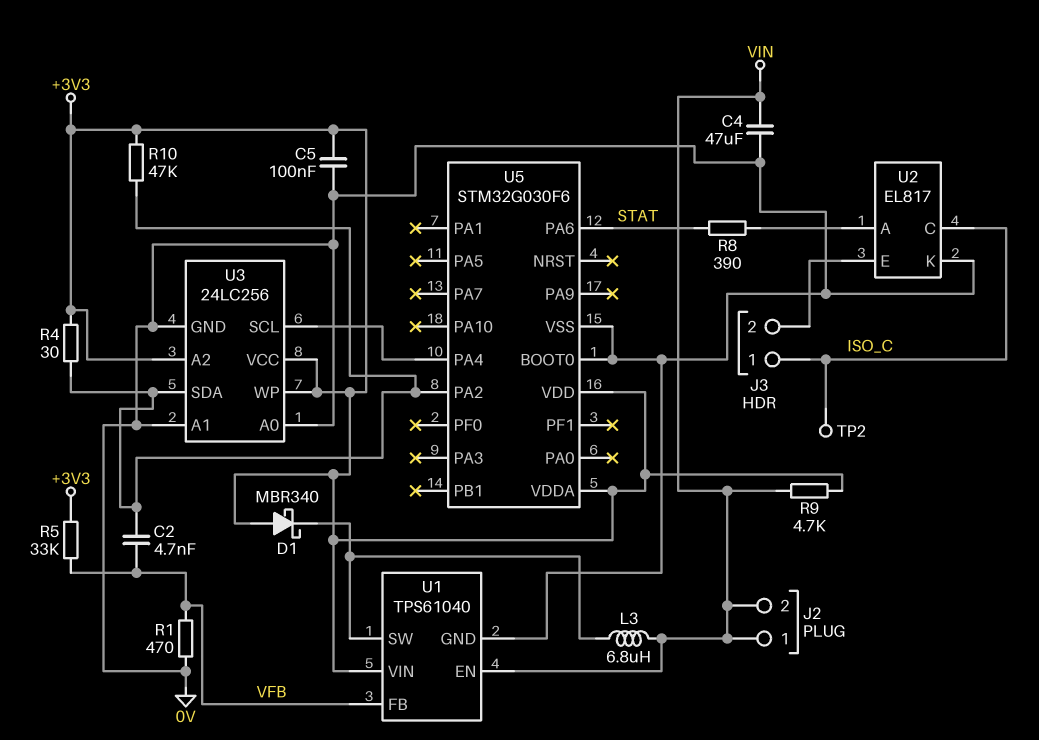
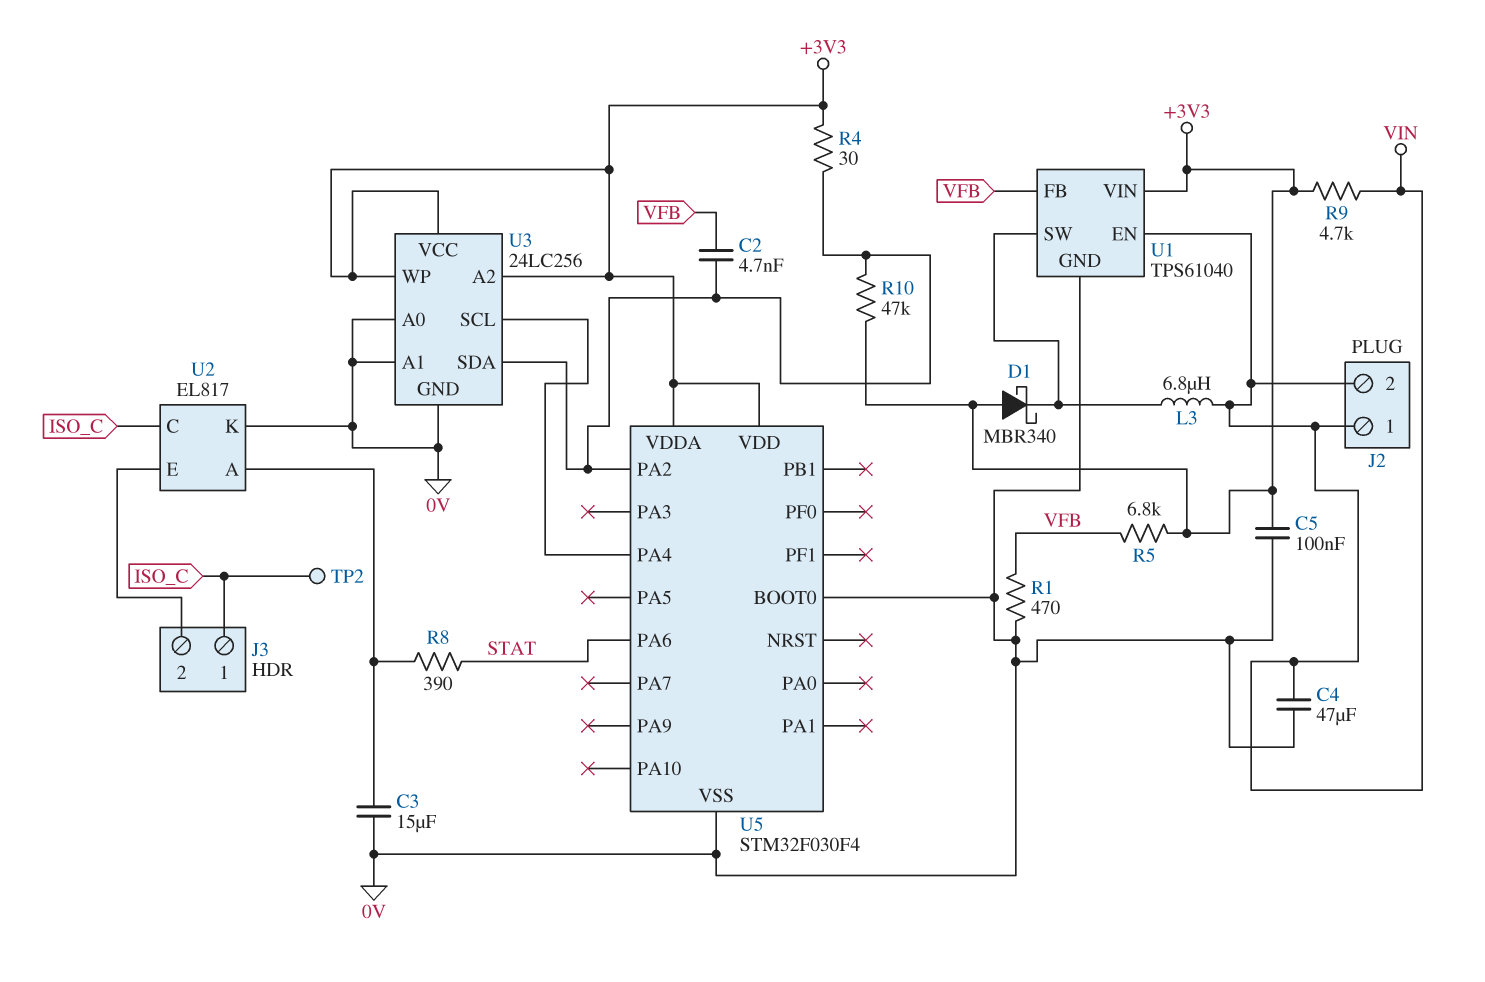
C3: none -> 15uF (0V, U2/A)
R5: 33k (+3V3, VFB) -> 6.8k (+3V3, VFB)
U5: STM32G030F6 -> STM32F030F4

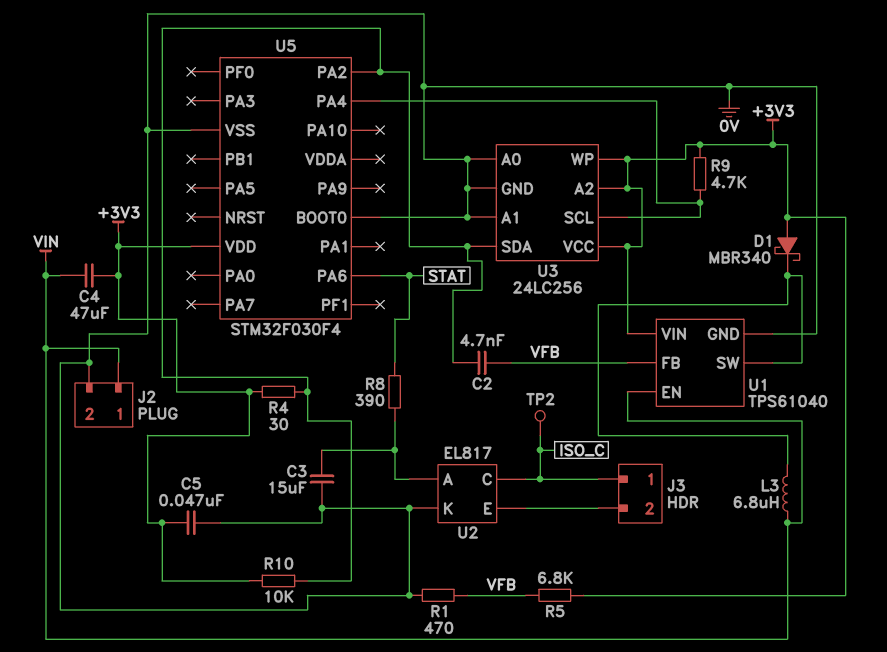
C4: 47uF (0V, VIN) -> 47uF (+3V3, VIN)
C5: 100nF (+3V3, 0V) -> 47nF (+3V3, 0V)
J2 pin 2: VIN -> 0V
R9: 4.7k (+3V3, VIN) -> 4.7k (+3V3, U3/SCL)
R10: 47k (+3V3, U3/SDA) -> 10k (+3V3, U3/SDA)
U5 pin VDDA: +3V3 -> none

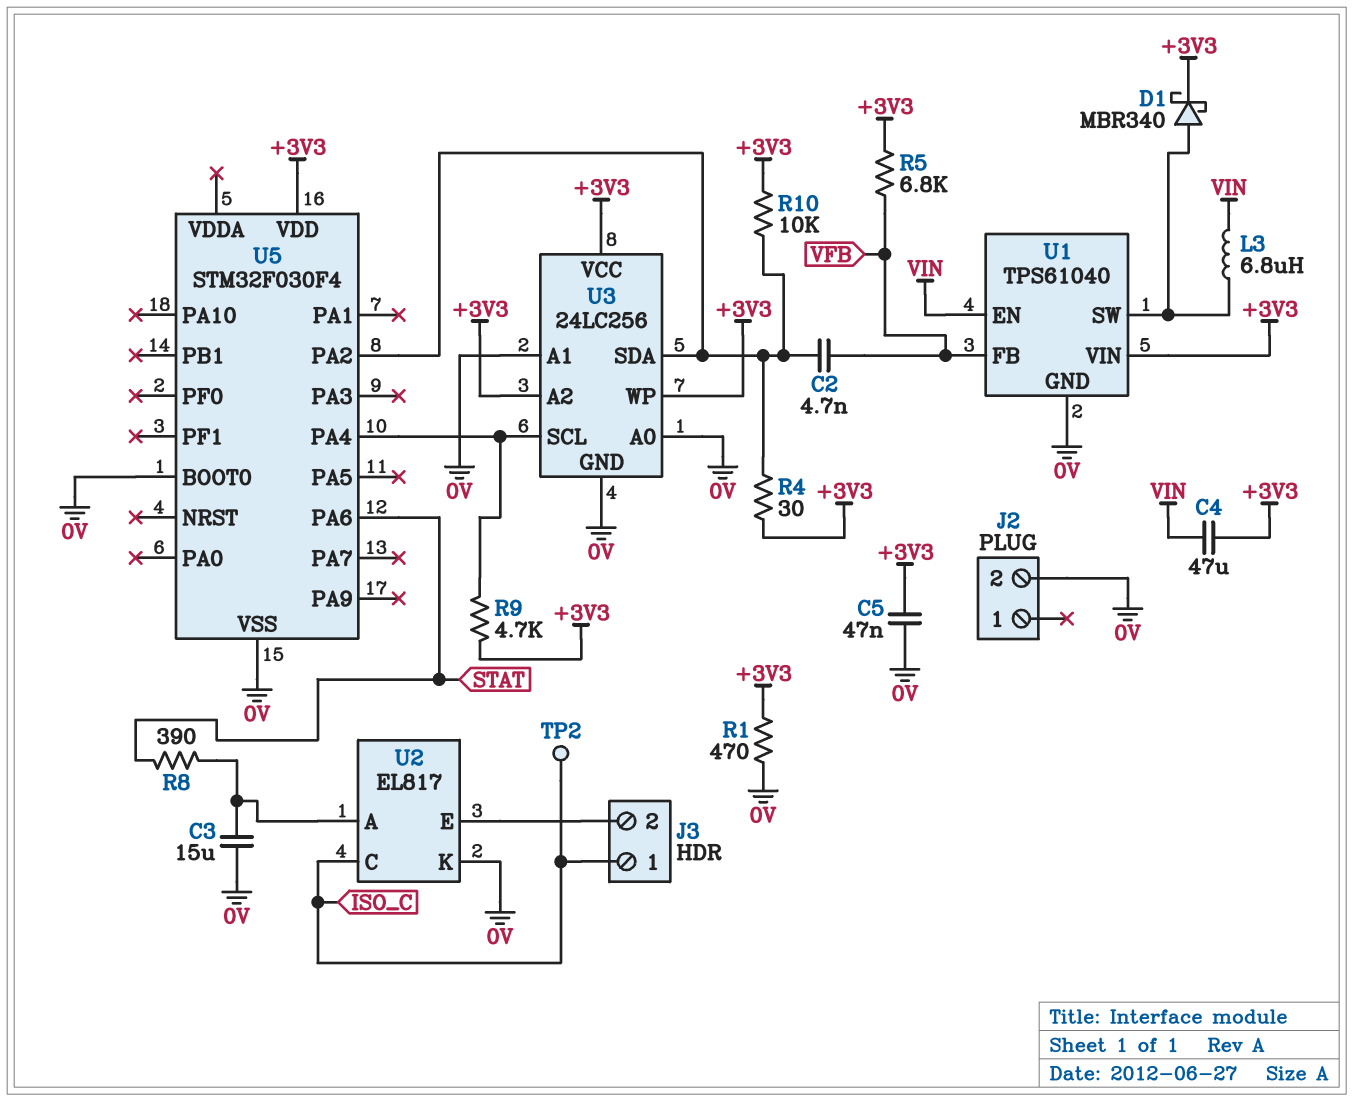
D1: schottky MBR340 (A +3V3, K U1/SW) -> schottky MBR340 (A U1/SW, K +3V3)
J2 pin 1: VIN -> none
R1: 470 (0V, VFB) -> 470 (+3V3, 0V)

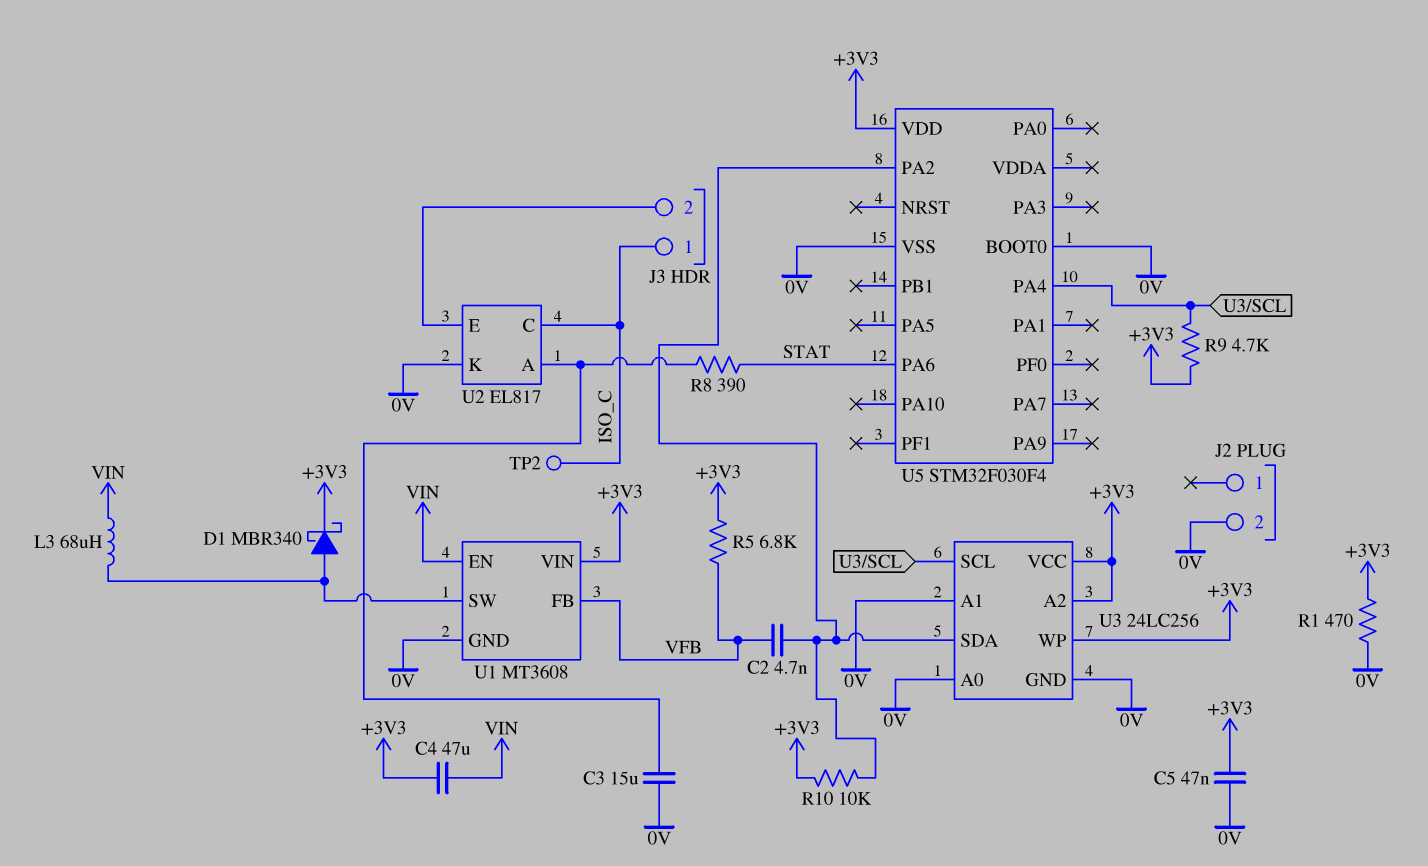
L3: 6.8uH (U1/SW, VIN) -> 68uH (U1/SW, VIN)
R4: 30 (+3V3, U3/SDA) -> none
U1: TPS61040 -> MT3608

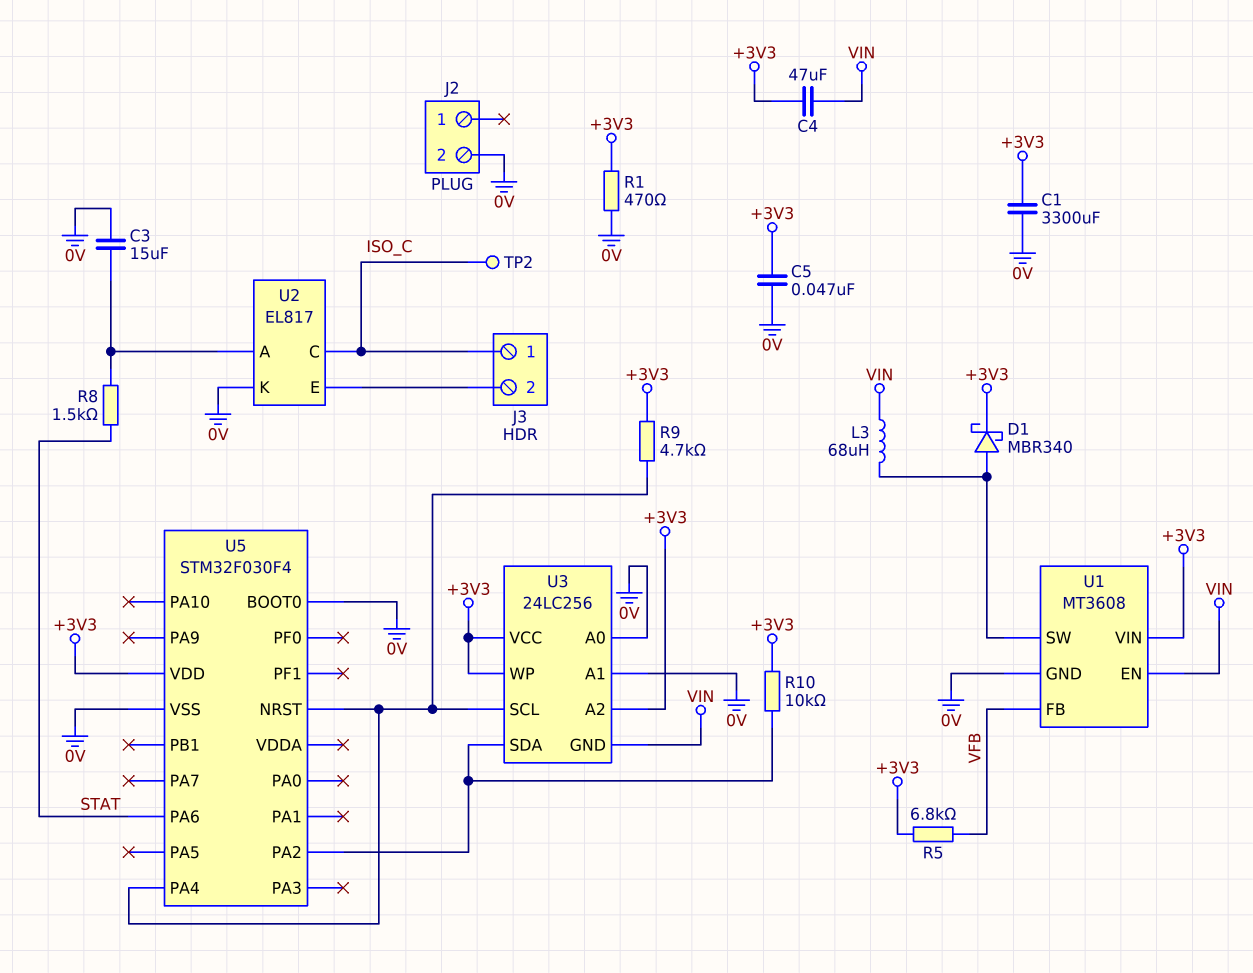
C1: none -> 3300uF (+3V3, 0V)
C2: 4.7nF (U3/SDA, VFB) -> none
R8: 390 (STAT, U2/A) -> 1.5k (STAT, U2/A)
U3 pin GND: 0V -> VIN
U5 pin NRST: none -> U3/SCL

